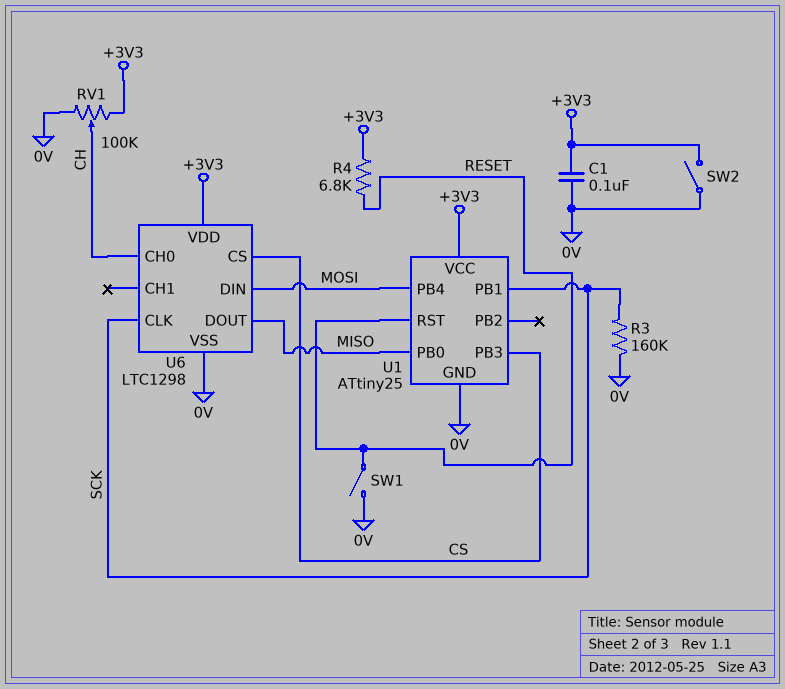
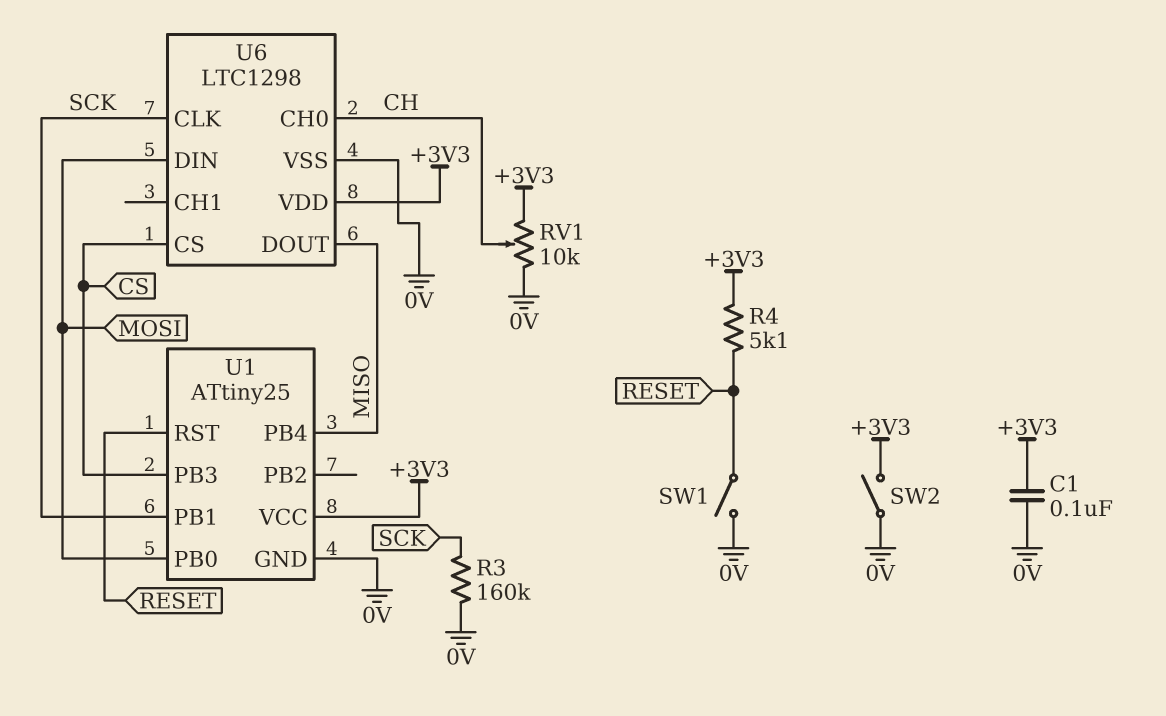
R4: 6.8k (+3V3, RESET) -> 5.1k (+3V3, RESET)
RV1: 100k (+3V3, 0V, wiper CH) -> 10k (+3V3, 0V, wiper CH)
U1 pin PB0: MISO -> MOSI
U1 pin PB4: MOSI -> MISO

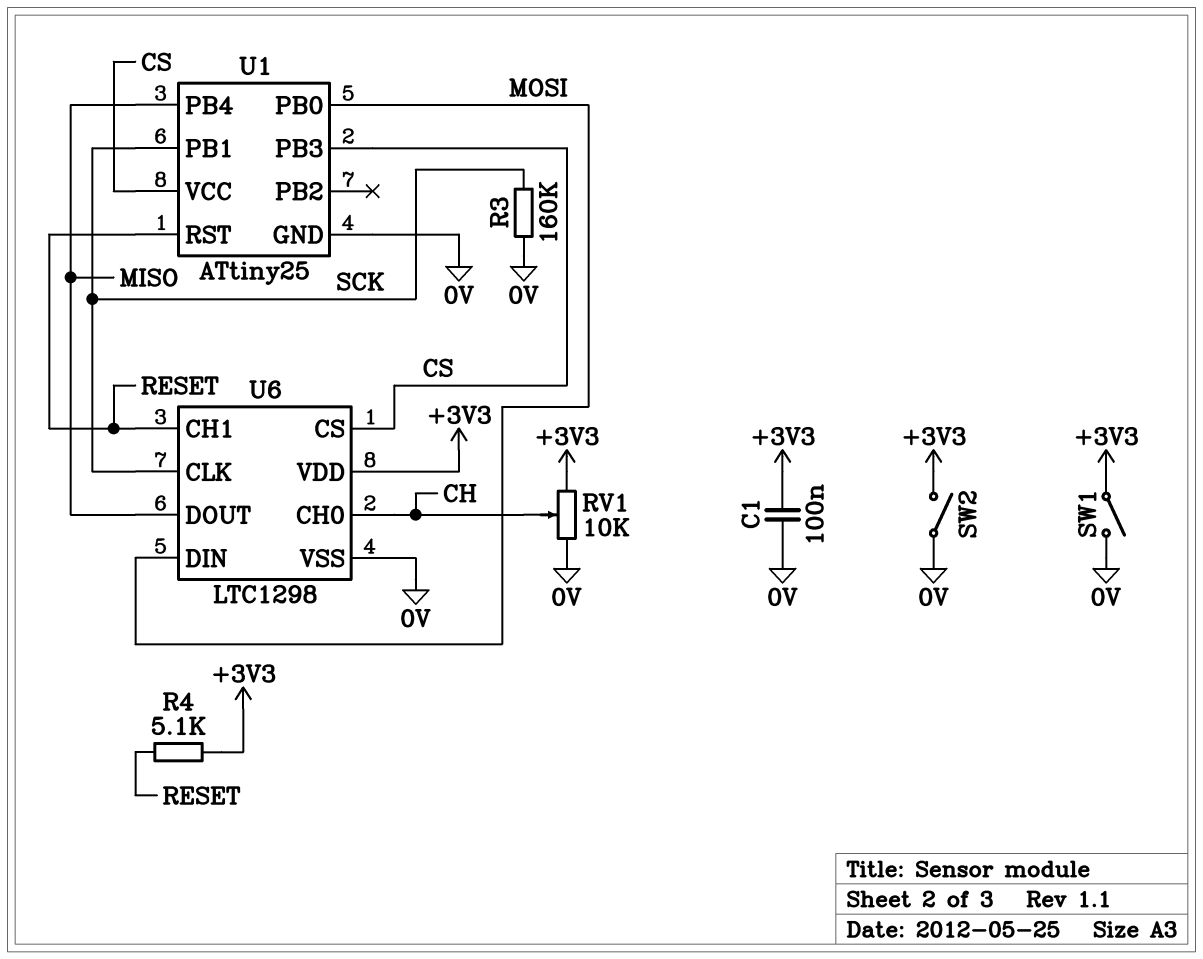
SW1: switch (0V, RESET) -> switch (+3V3, 0V)
U1 pin VCC: +3V3 -> CS
U6 pin CH1: none -> RESET

